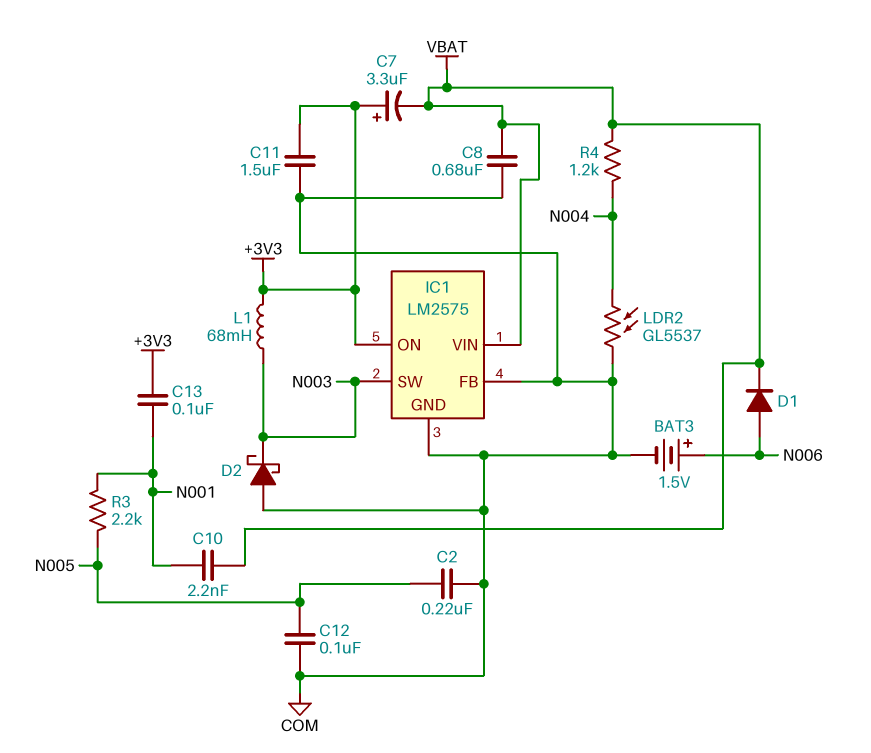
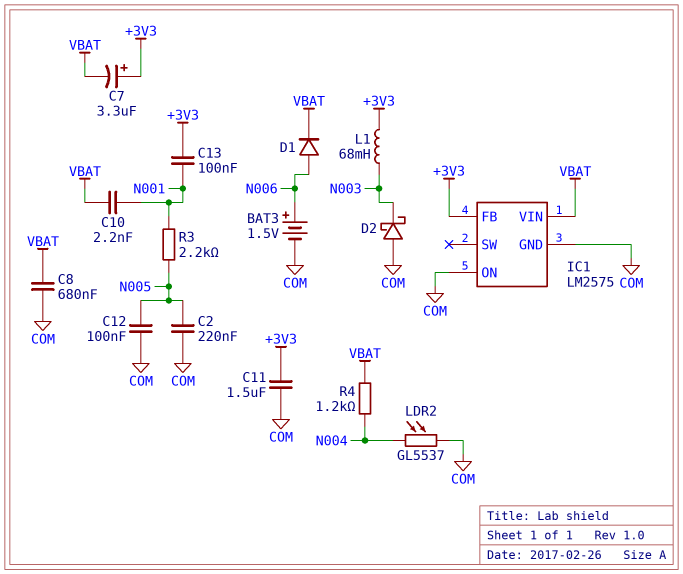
IC1 pin FB: COM -> +3V3
IC1 pin ON: +3V3 -> COM
IC1 pin SW: N003 -> none

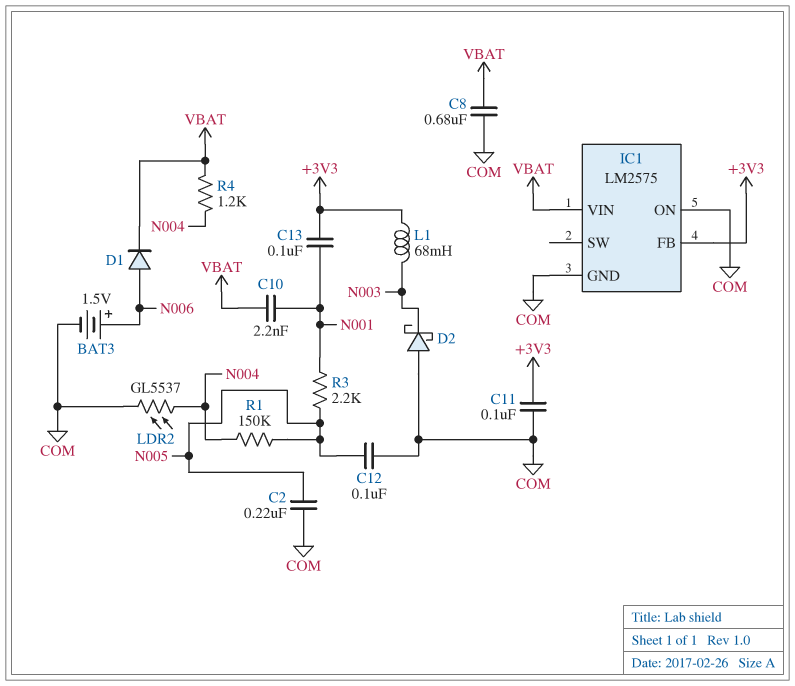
C7: 3.3uF (plus +3V3, minus VBAT) -> none
C11: 1.5uF (+3V3, COM) -> 100nF (+3V3, COM)
R1: none -> 150k (N004, N005)

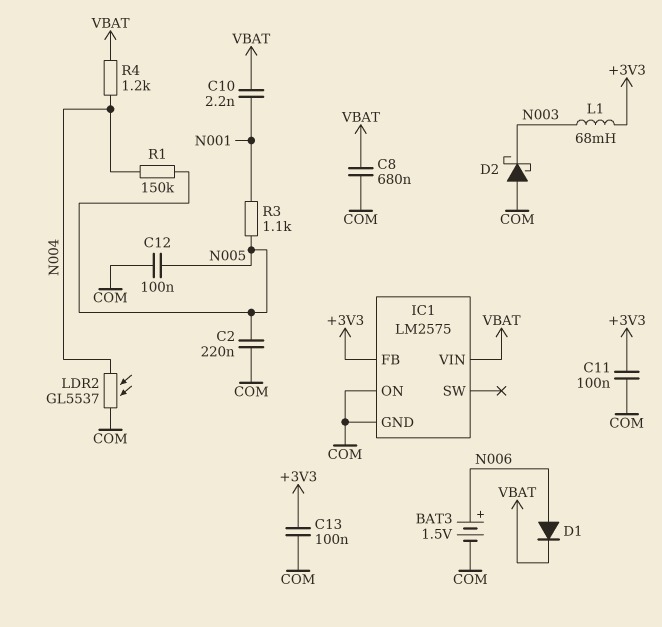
C13: 100nF (+3V3, N001) -> 100nF (+3V3, COM)
R3: 2.2k (N001, N005) -> 1.1k (N001, N005)

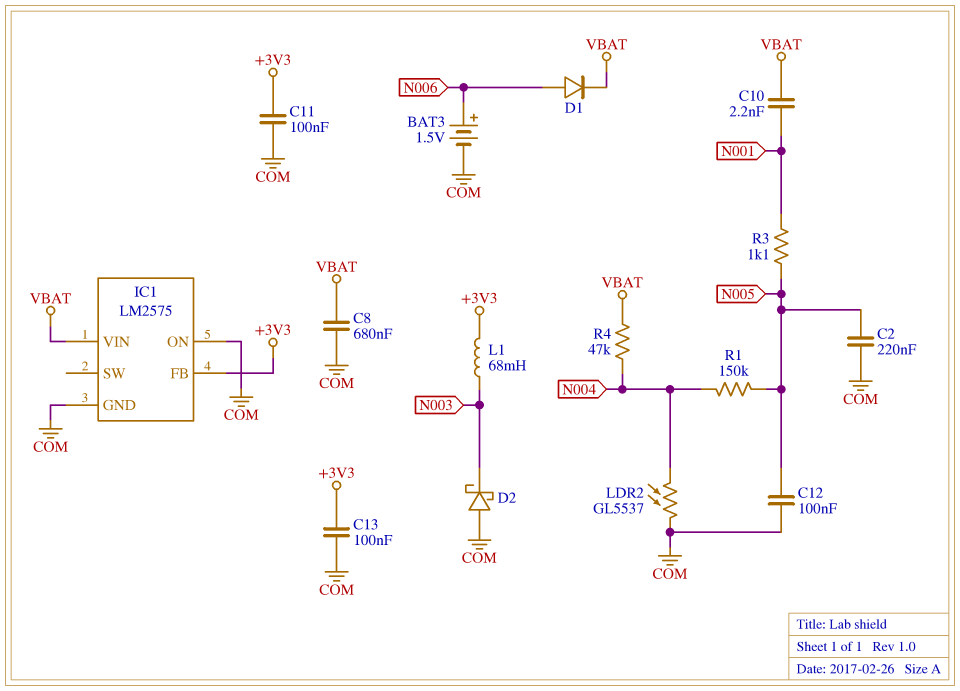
R4: 1.2k (N004, VBAT) -> 47k (N004, VBAT)

